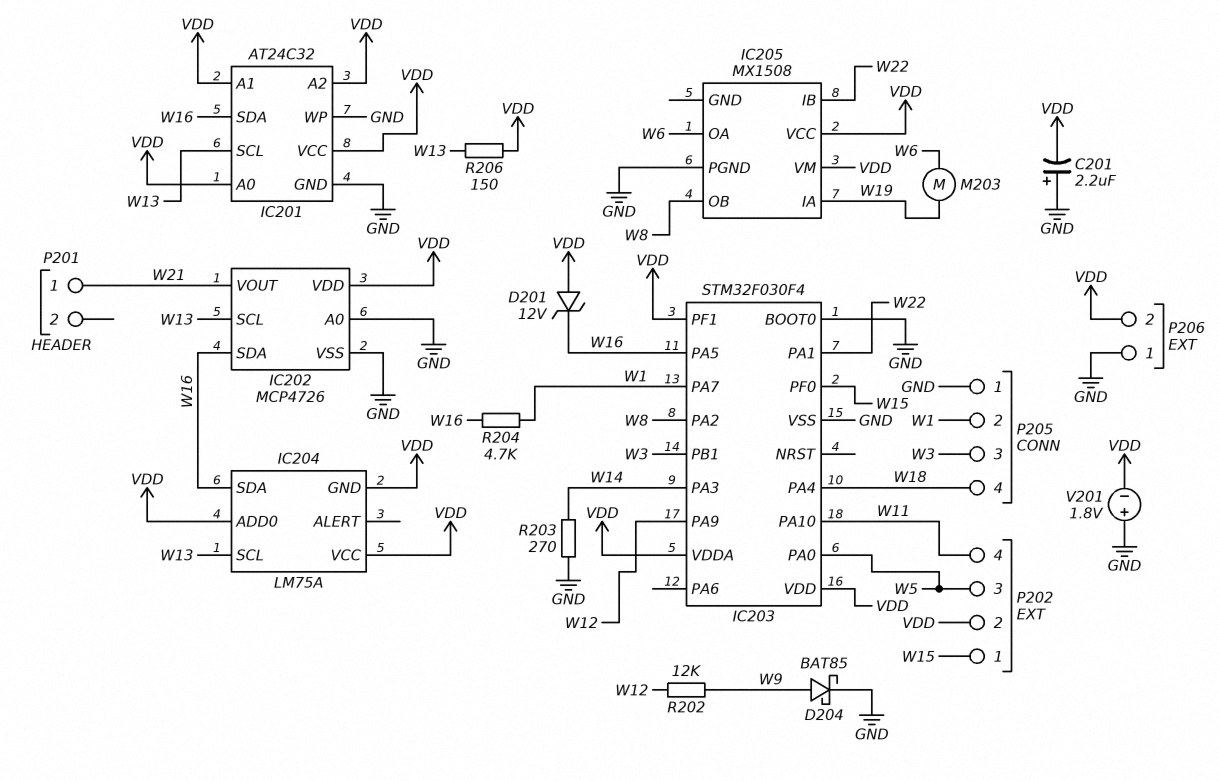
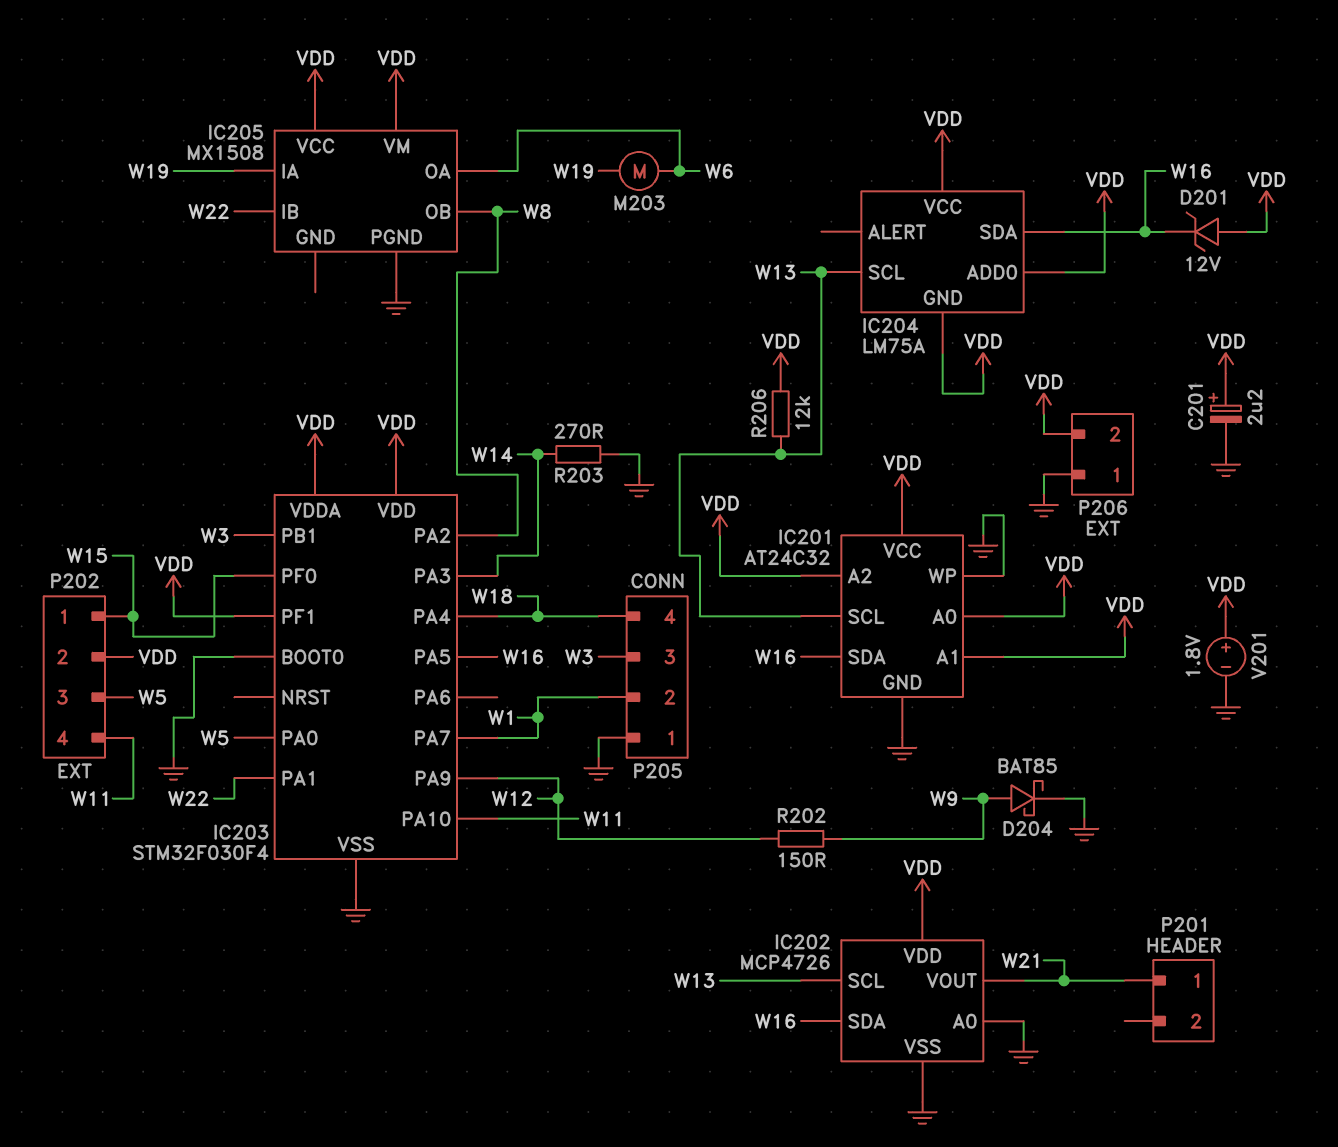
C201: 2.2uF (plus GND, minus VDD) -> 2.2uF (plus VDD, minus GND)
R202: 12k (W9, W12) -> 150 (W9, W12)
R204: 4.7k (W1, W16) -> none
R206: 150 (VDD, W13) -> 12k (VDD, W13)
V201: 1.8V (plus GND, minus VDD) -> 1.8V (plus VDD, minus GND)

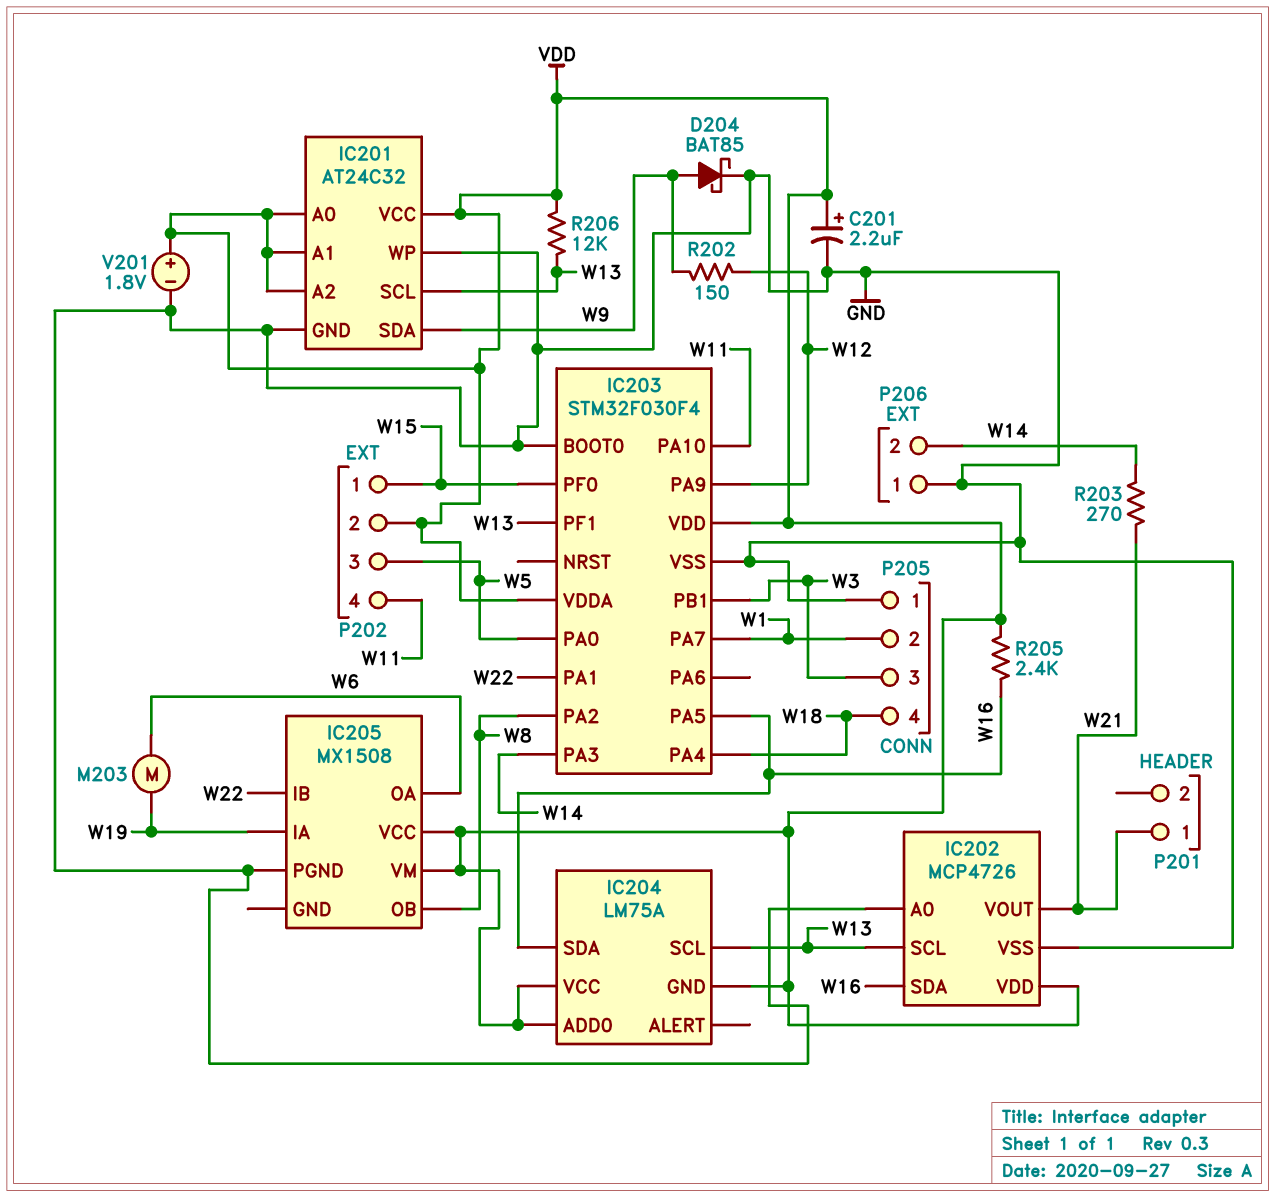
D201: zener 12V (A VDD, K W16) -> none
IC201 pin SDA: W16 -> W9
IC203 pin PF1: VDD -> W13
P206 pin 2: VDD -> W14
R203: 270 (GND, W14) -> 270 (W14, W21)
R205: none -> 2.4k (VDD, W16)

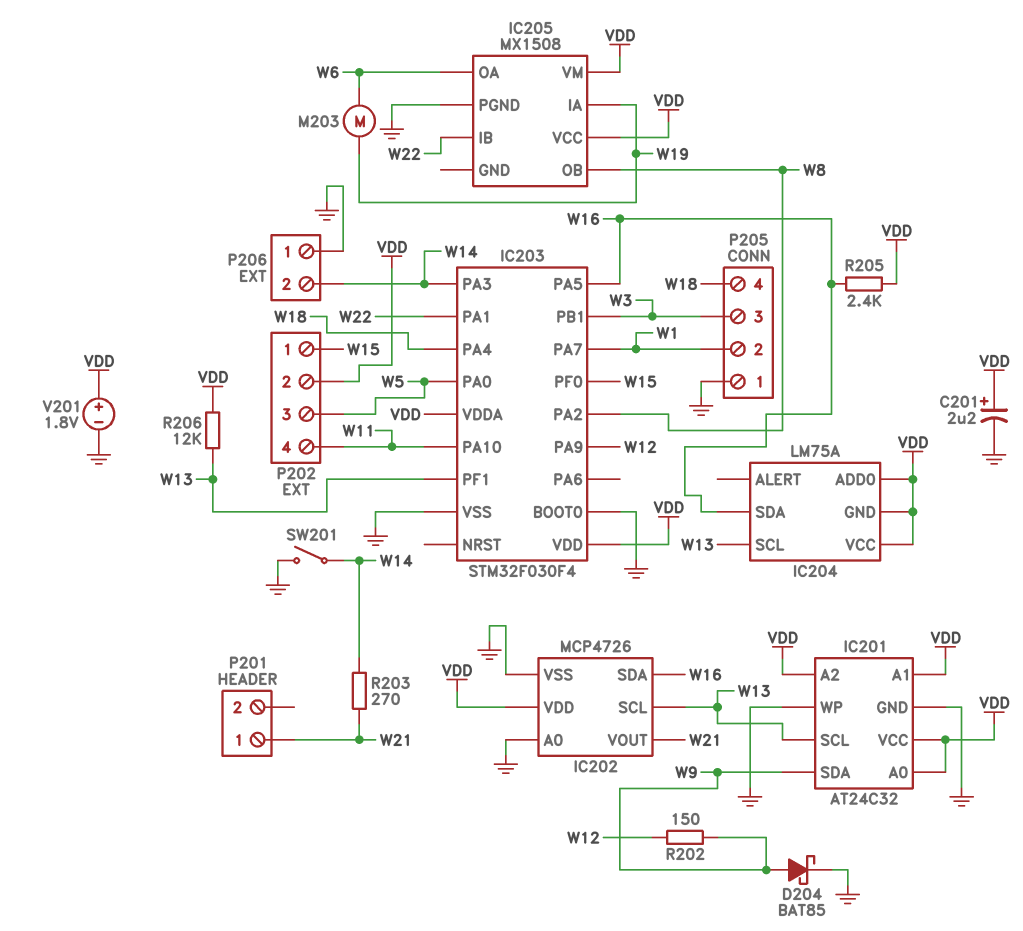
SW201: none -> switch (GND, W14)

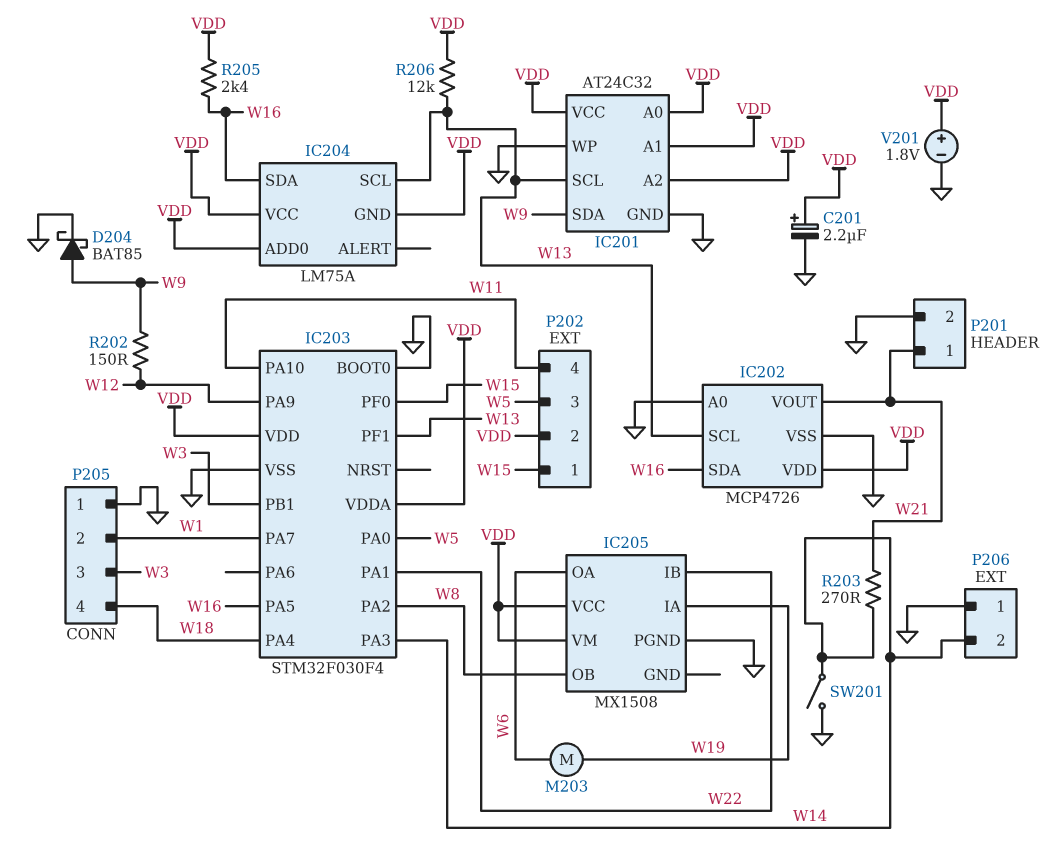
P201 pin 2: none -> GND

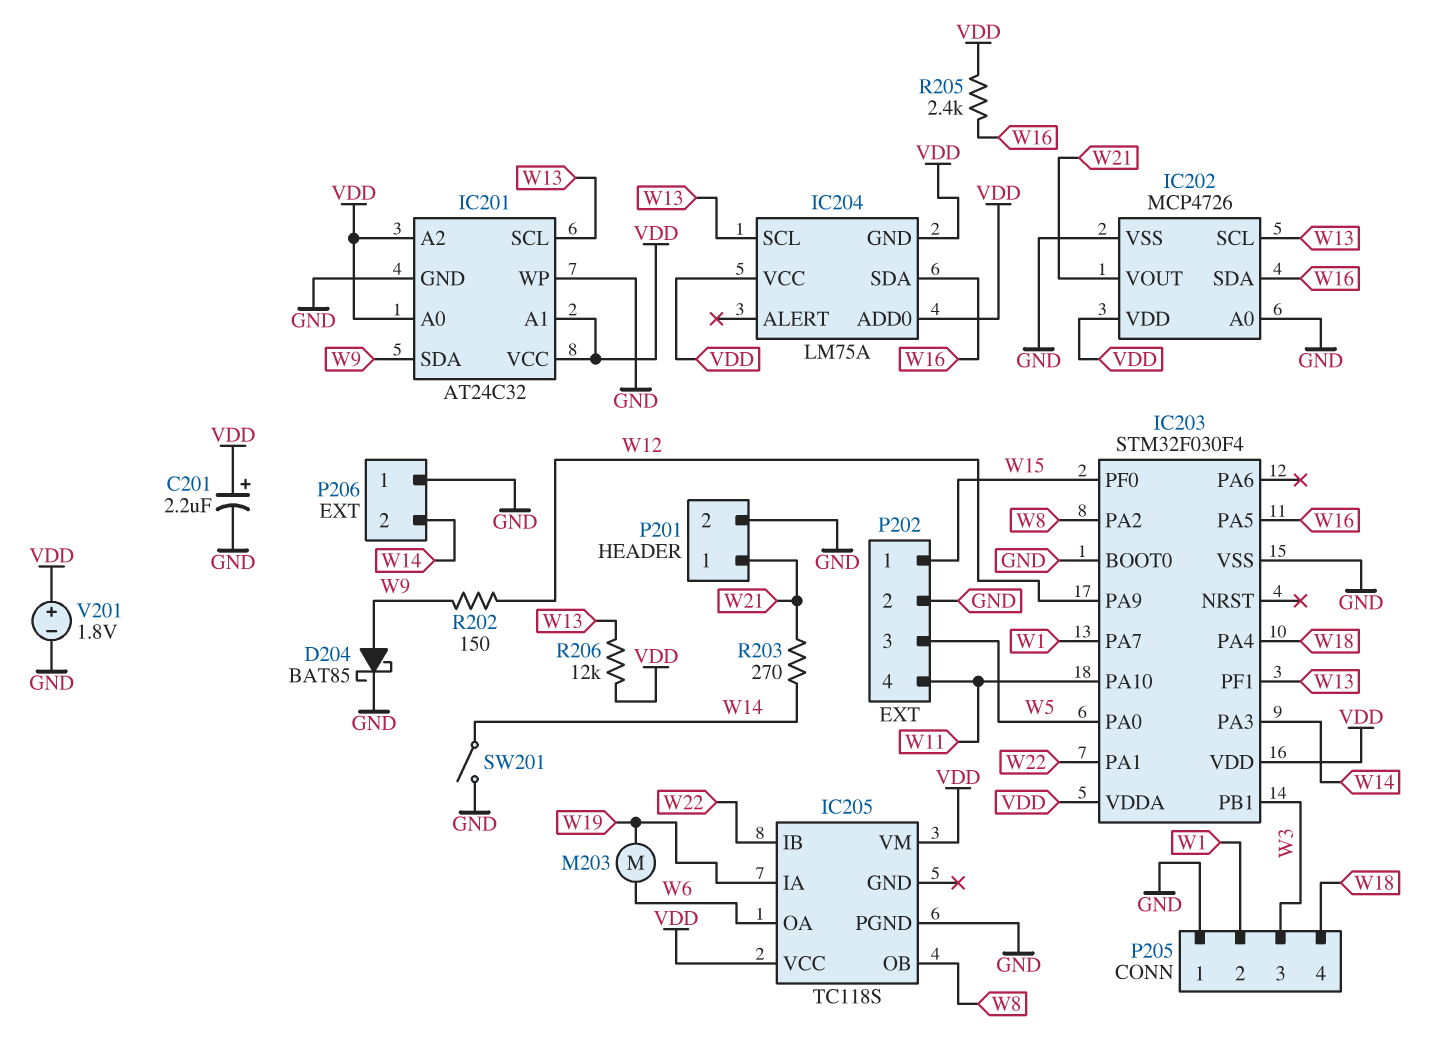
IC205: MX1508 -> TC118S
P202 pin 2: VDD -> GND

